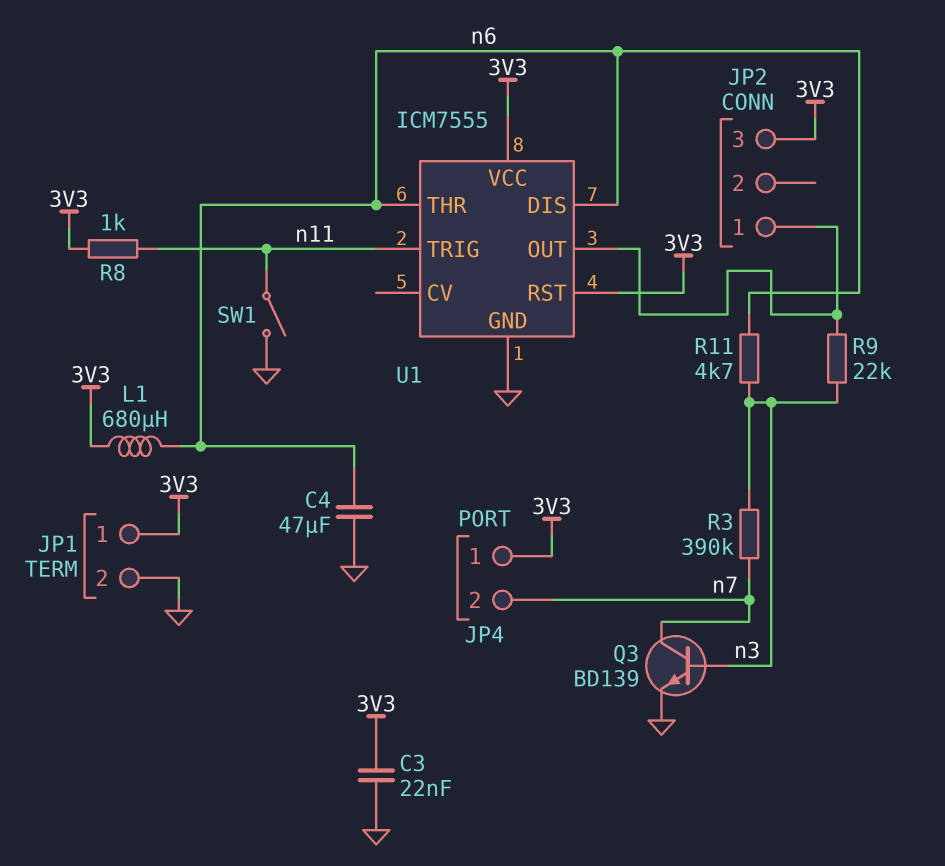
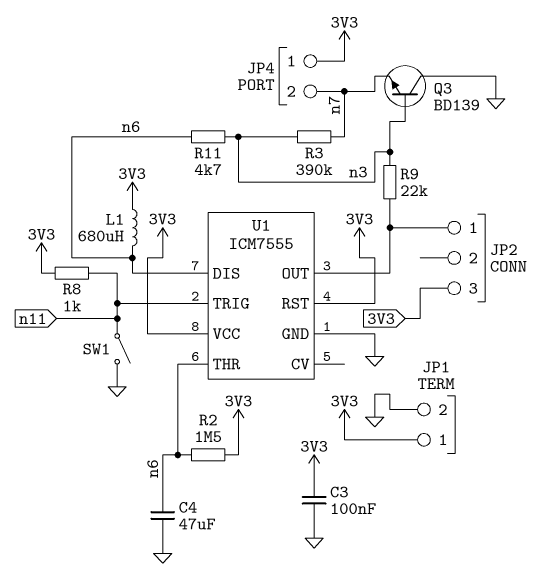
C3: 22nF (3V3, GND) -> 100nF (3V3, GND)
Q3: NPN BD139 (B n3, C n7, E GND) -> NPN BD139 (B n3, C GND, E n7)
R2: none -> 1.5M (3V3, n6)

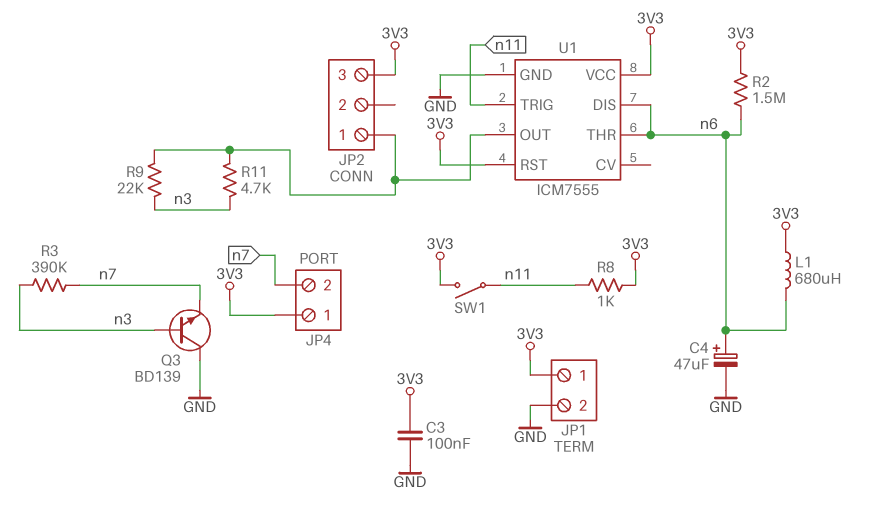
C4: 47uF (GND, n6) -> 47uF (plus n6, minus GND)
R11: 4.7k (n3, n6) -> 4.7k (JP2/1, n3)
SW1: switch (GND, n11) -> switch (3V3, n11)

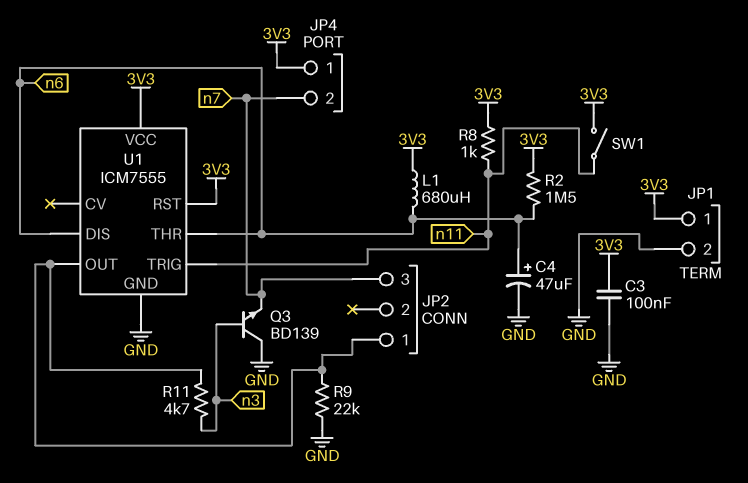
JP2 pin 3: 3V3 -> n7
R3: 390k (n3, n7) -> none
R9: 22k (JP2/1, n3) -> 22k (GND, JP2/1)

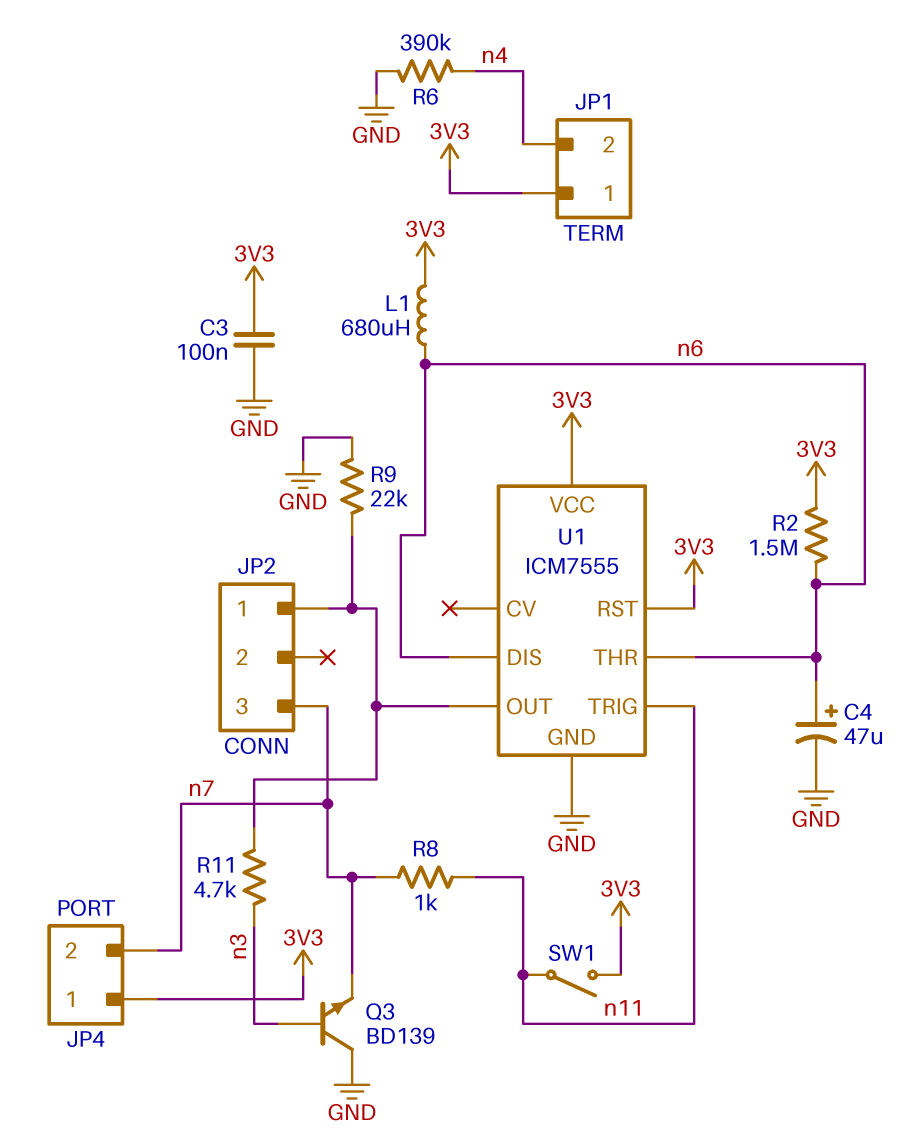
JP1 pin 2: GND -> n4
R6: none -> 390k (GND, n4)
R8: 1k (3V3, n11) -> 1k (n7, n11)

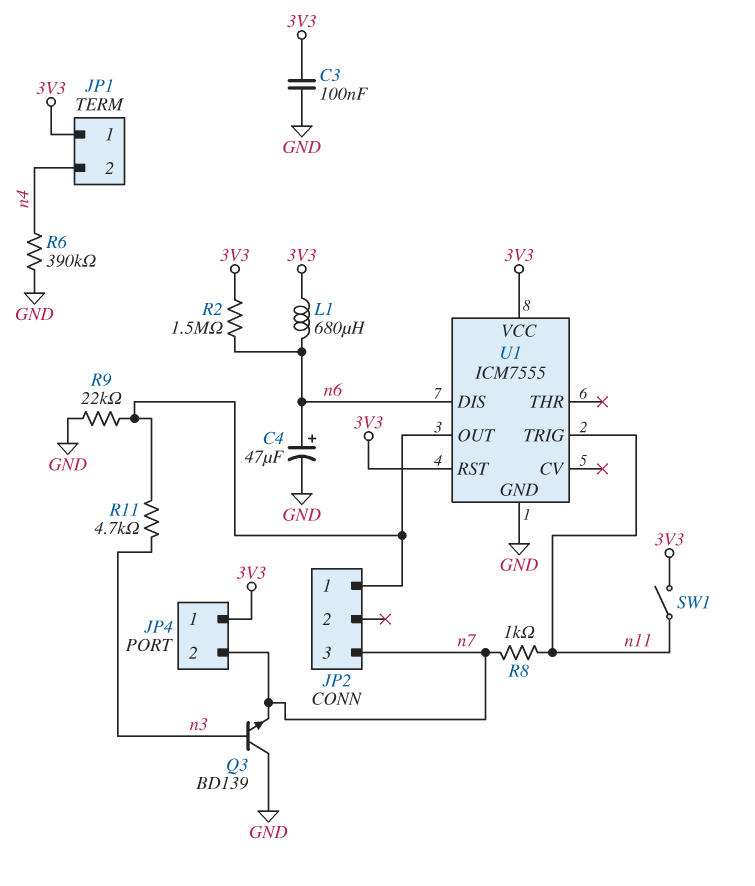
U1 pin THR: n6 -> none

